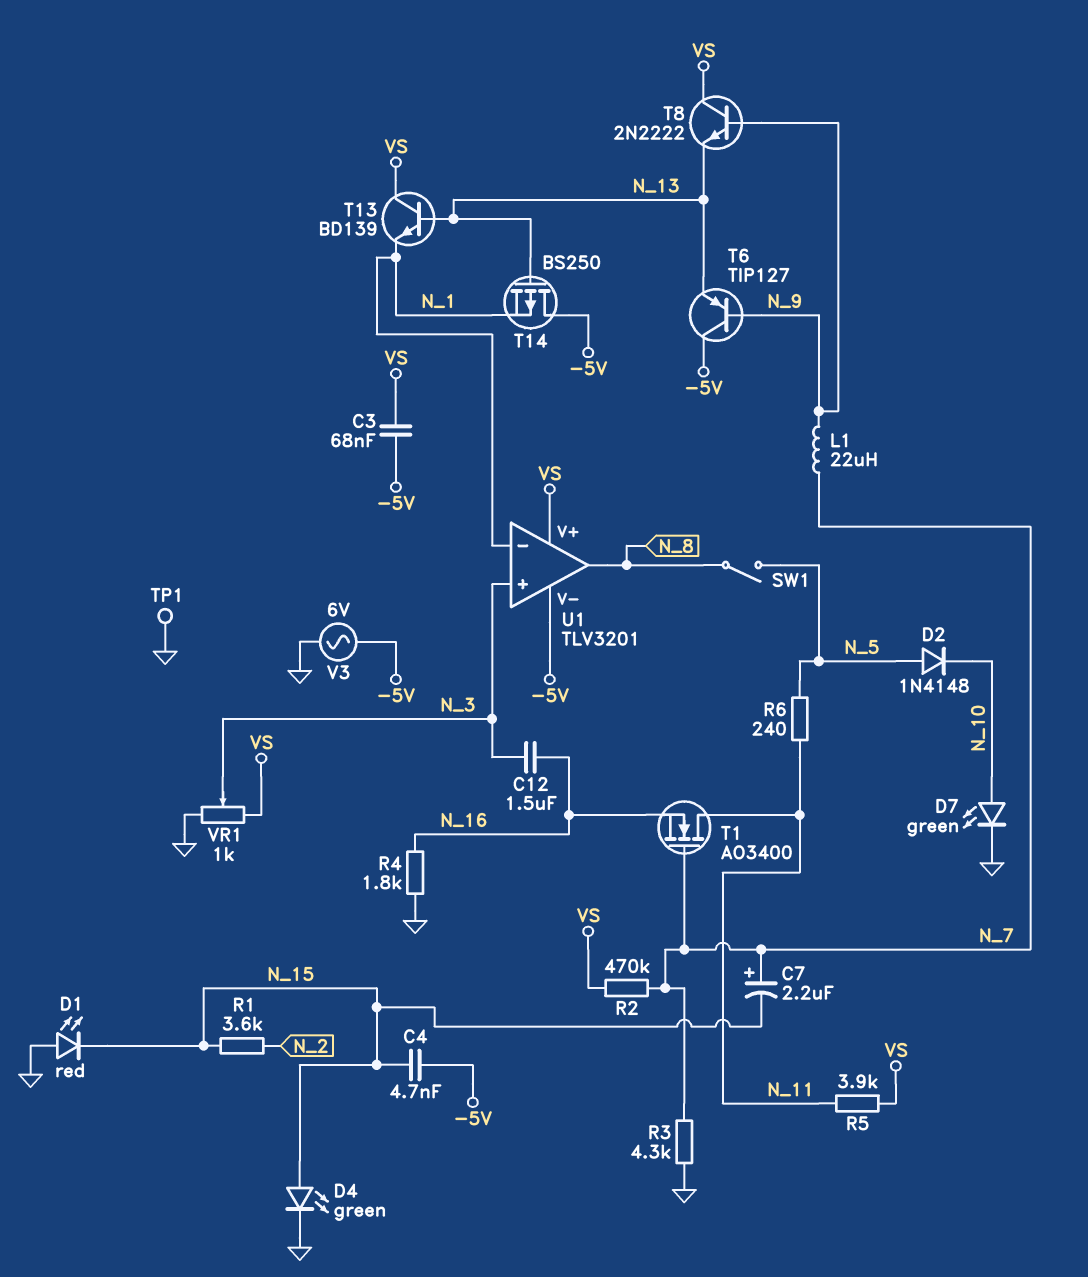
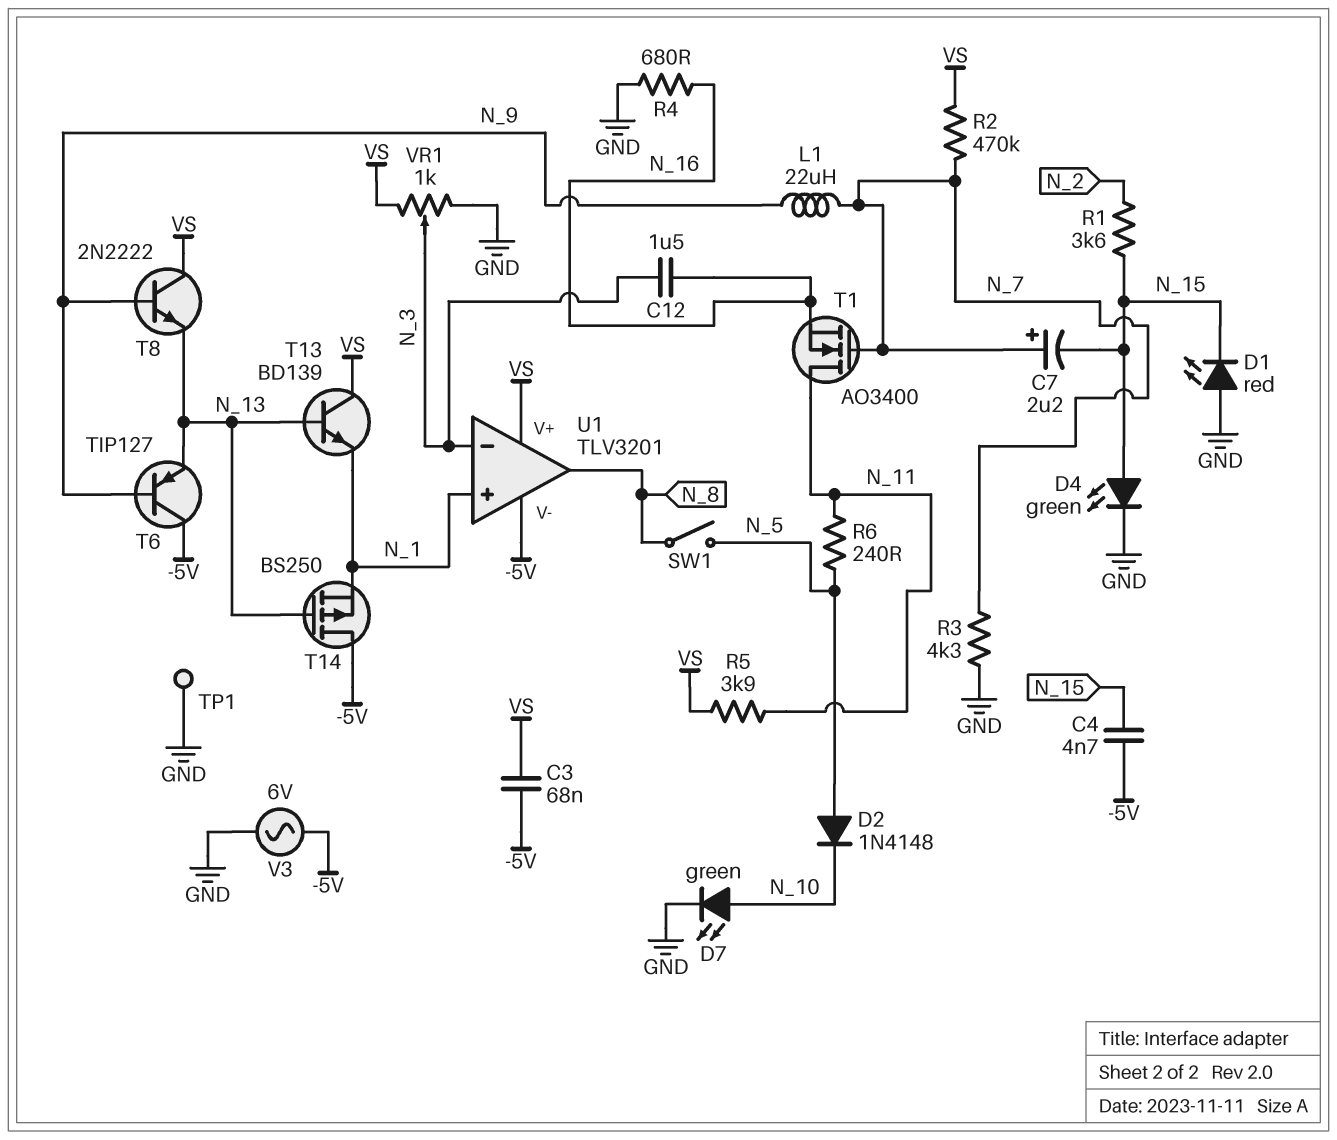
R4: 1.8k (GND, N_16) -> 680 (GND, N_16)
U1 pin in+: N_3 -> N_1
U1 pin in-: N_1 -> N_3

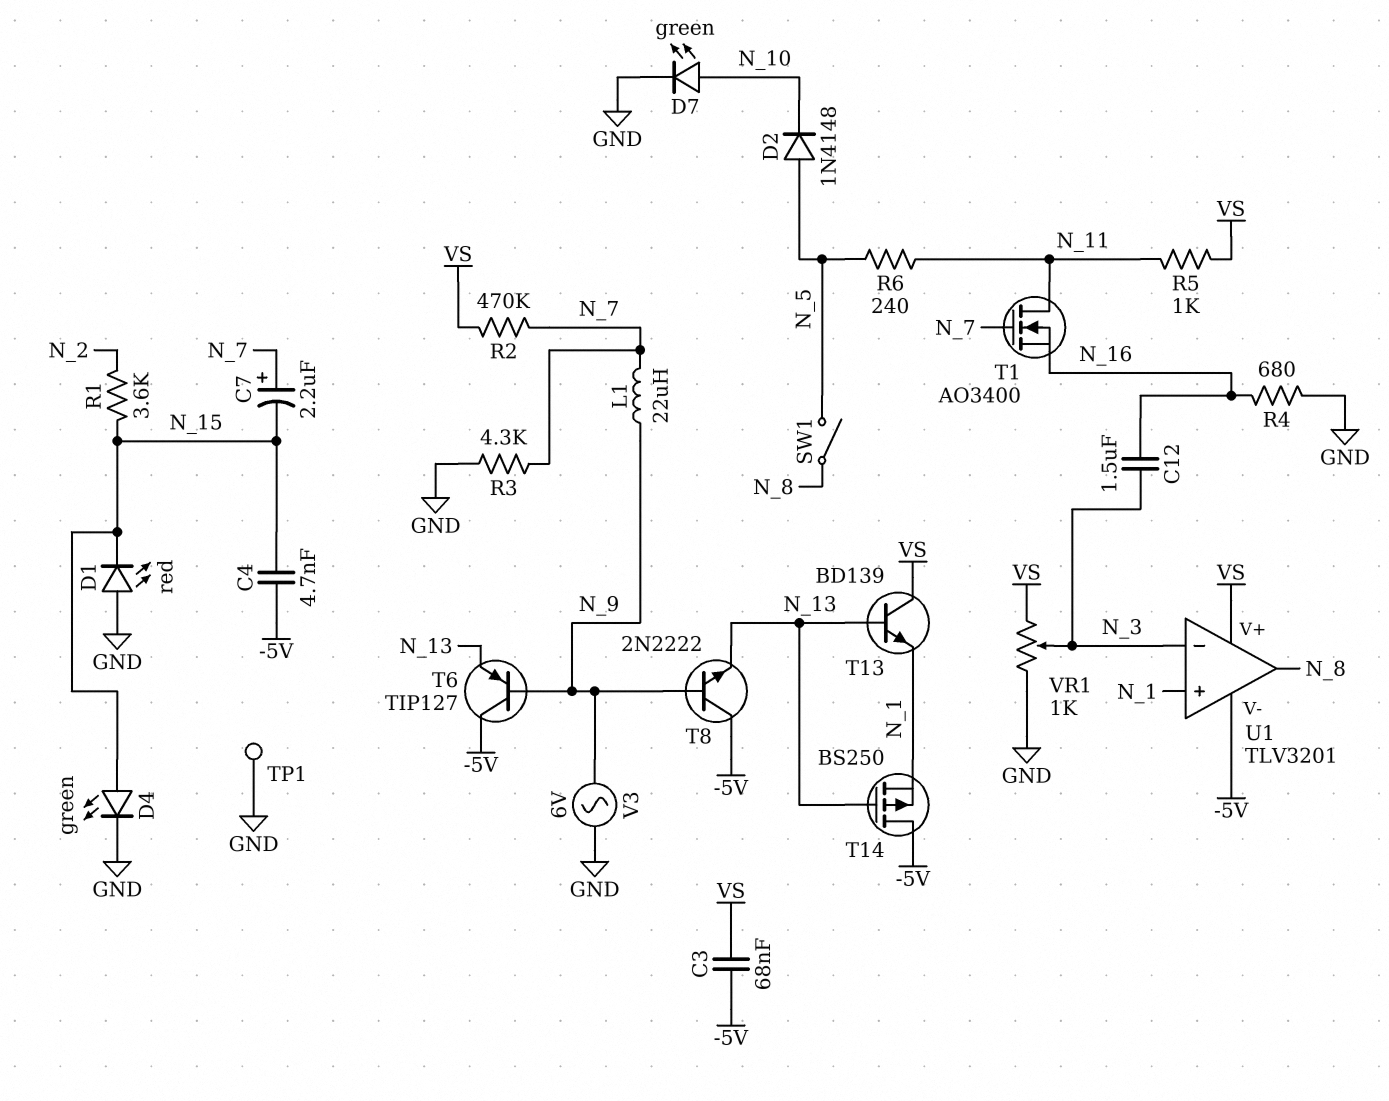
R5: 3.9k (N_11, VS) -> 1k (N_11, VS)
T8: NPN 2N2222 (B N_9, C VS, E N_13) -> NPN 2N2222 (B N_9, C -5V, E N_13)
V3: AC 6V (-5V, GND) -> AC 6V (GND, N_9)

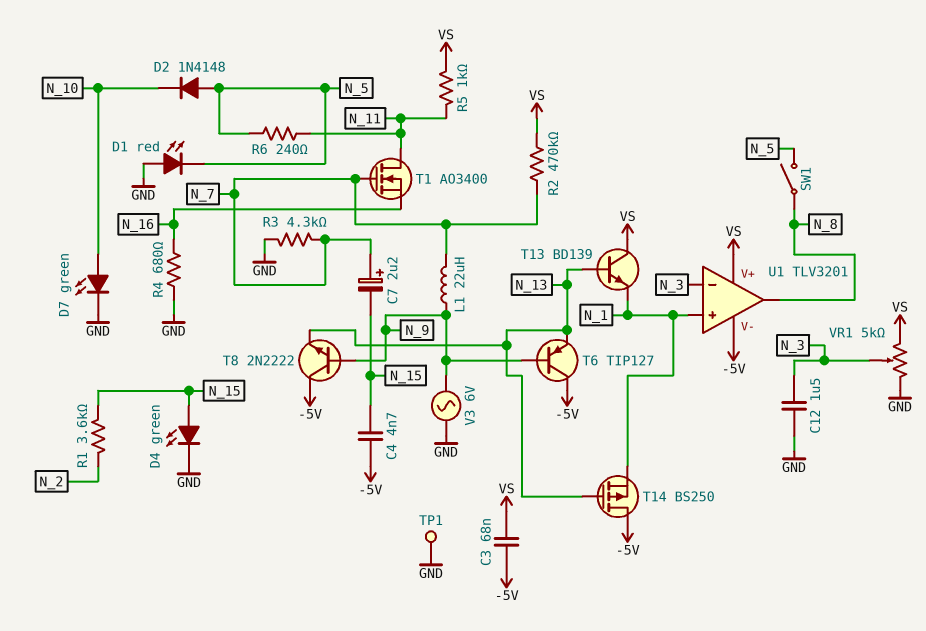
C12: 1.5uF (N_3, N_16) -> 1.5uF (GND, N_3)
D1: LED red (A GND, K N_15) -> LED red (A GND, K N_5)
VR1: 1k (GND, VS, wiper N_3) -> 5k (GND, VS, wiper N_3)

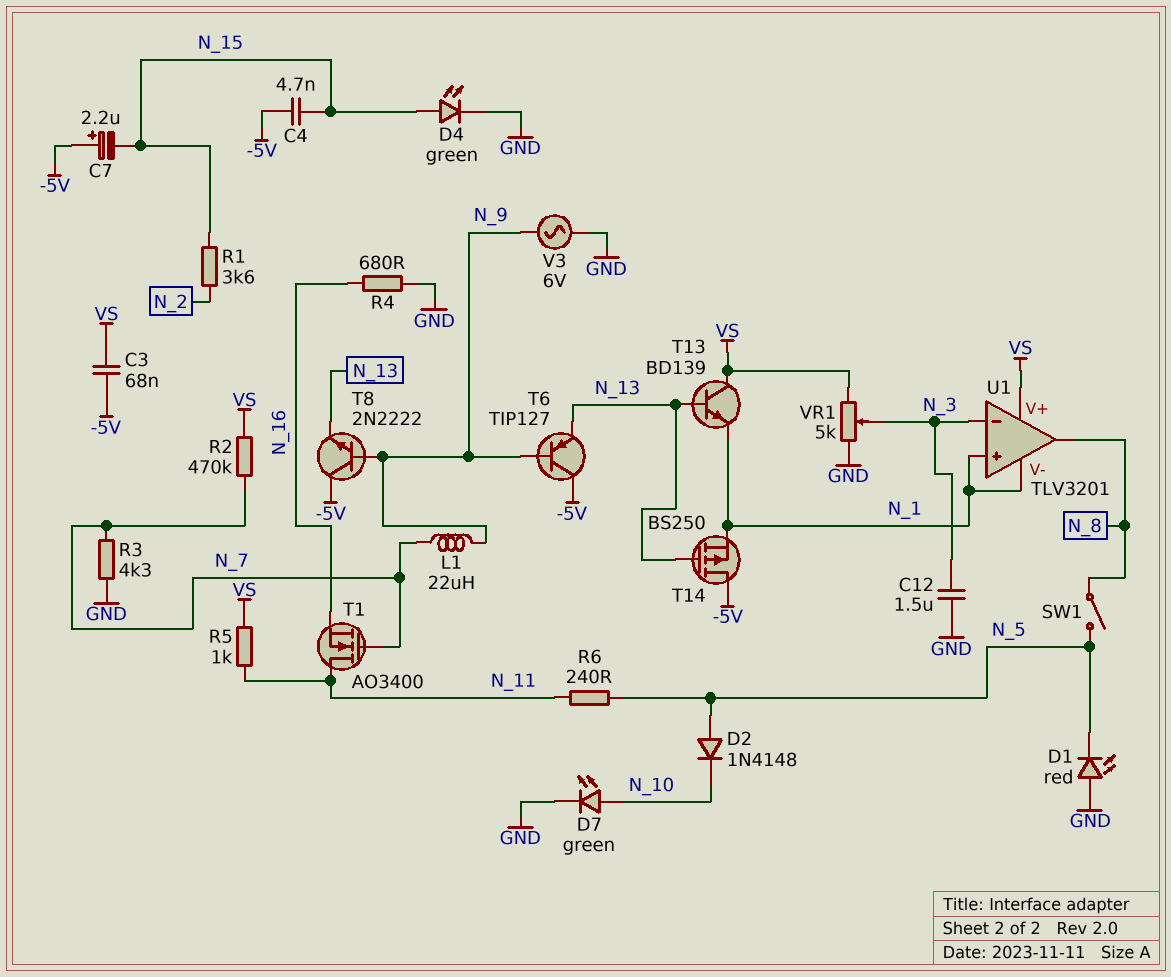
C7: 2.2uF (plus N_7, minus N_15) -> 2.2uF (plus -5V, minus N_15)
TP1: test point (GND) -> none
U1 pin V-: -5V -> N_1

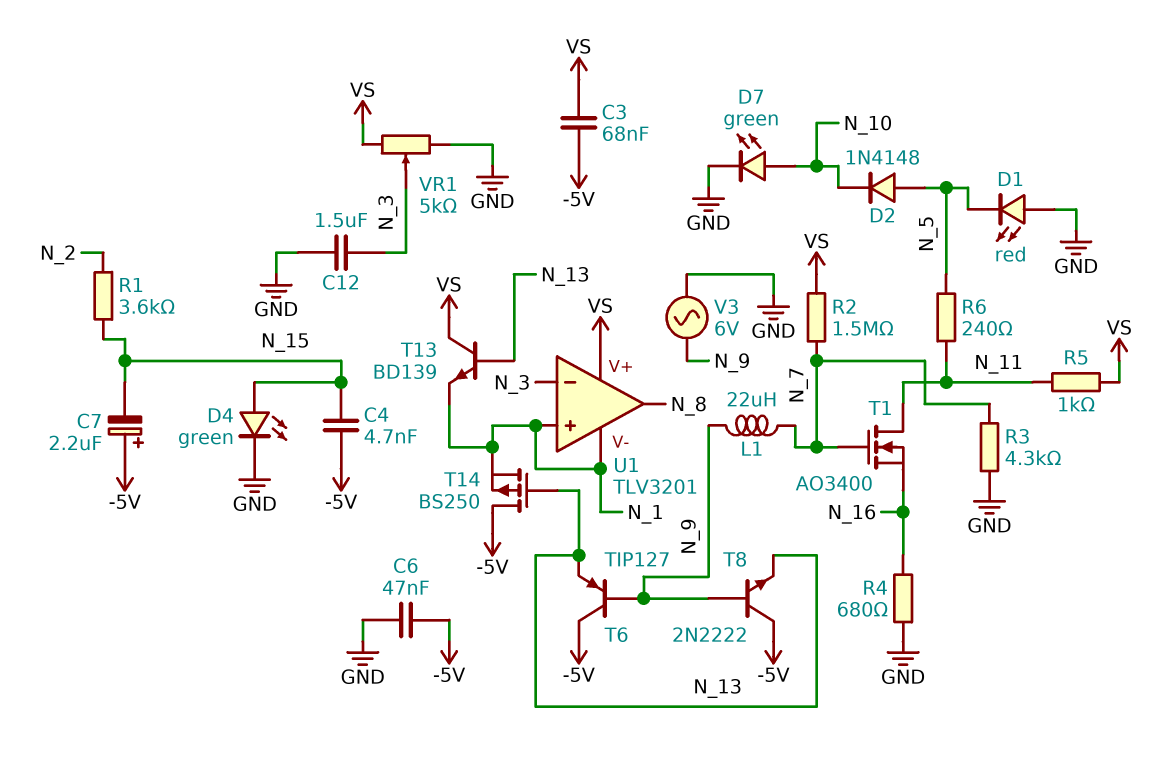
C6: none -> 47nF (-5V, GND)
R2: 470k (N_7, VS) -> 1.5M (N_7, VS)
SW1: switch (N_5, N_8) -> none

